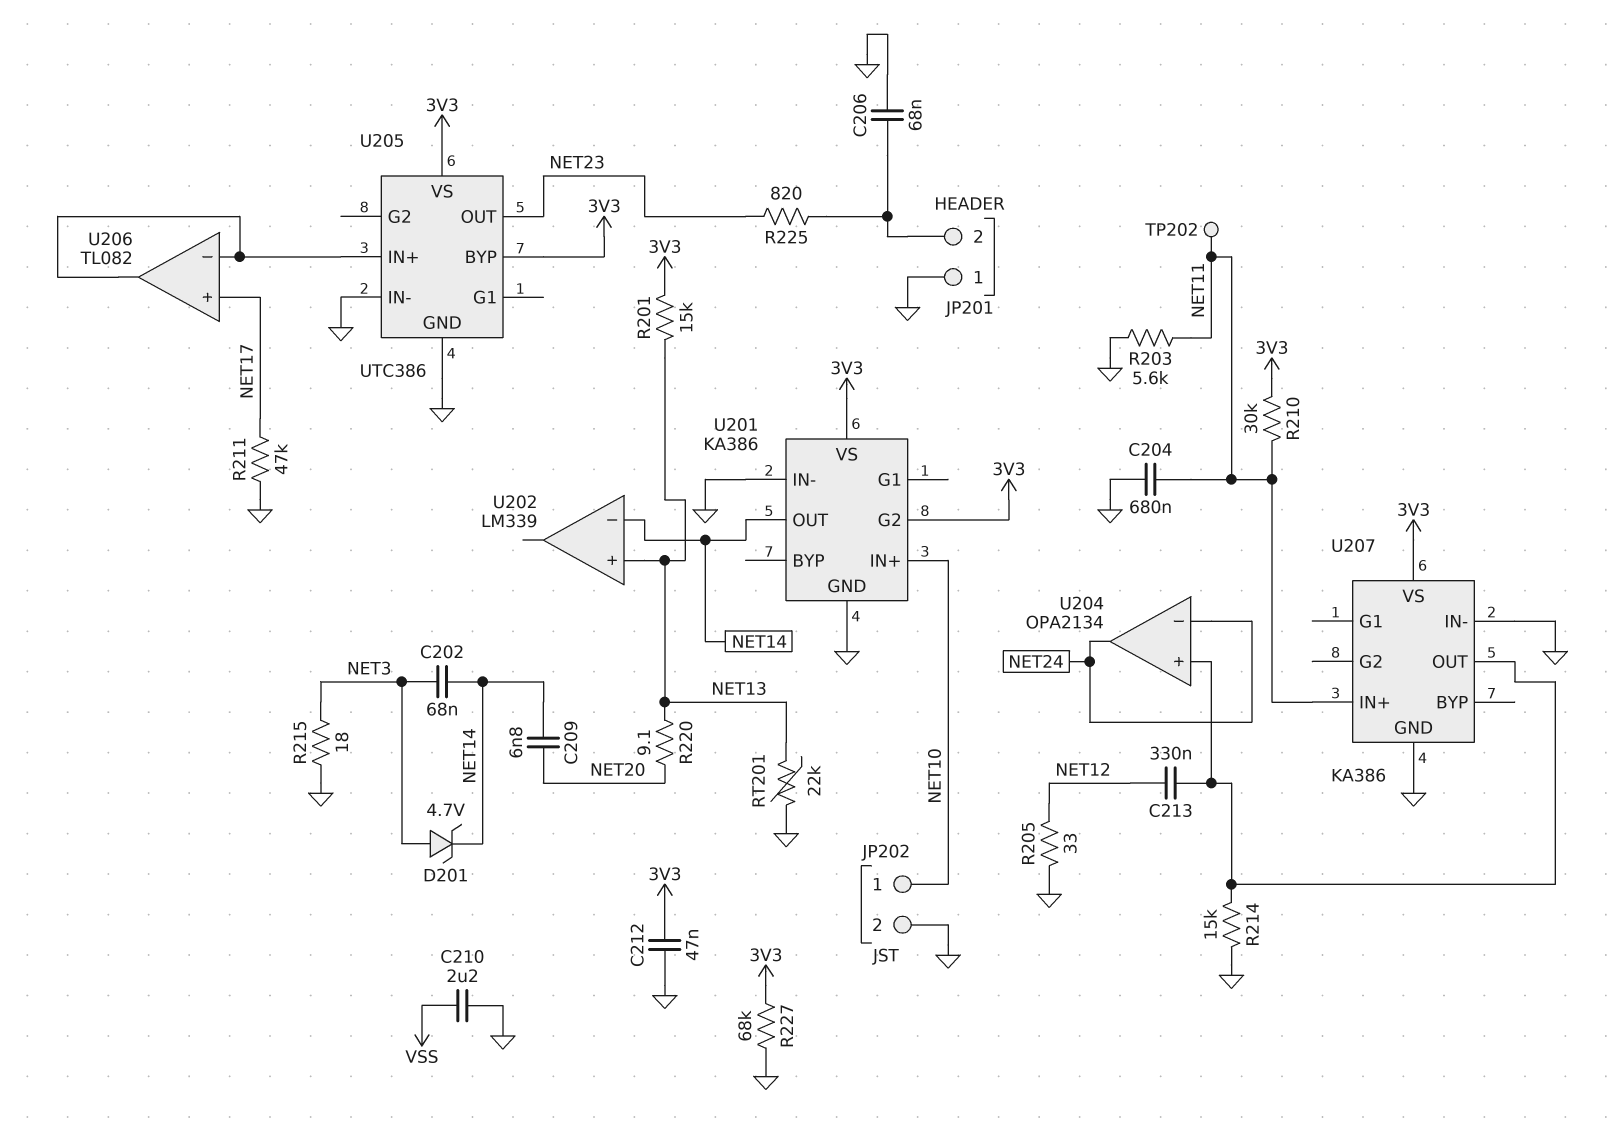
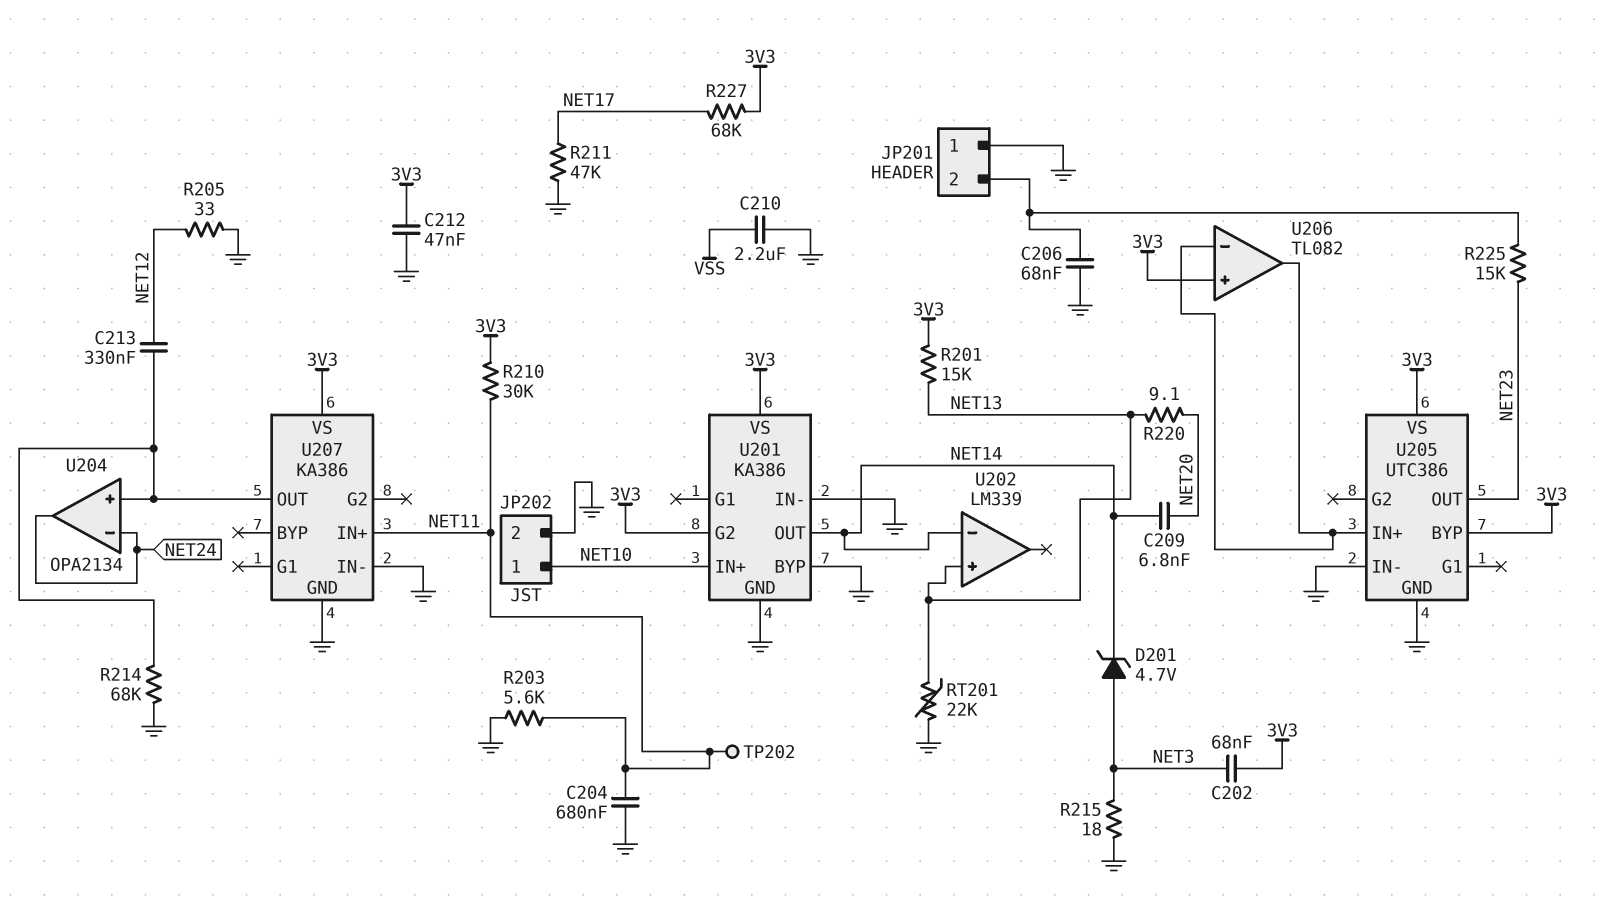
C202: 68nF (NET3, NET14) -> 68nF (3V3, NET3)
R214: 15k (GND, U204/in+) -> 68k (GND, U204/in+)
R225: 820 (JP201/2, NET23) -> 15k (JP201/2, NET23)
R227: 68k (3V3, GND) -> 68k (3V3, NET17)
U201 pin BYP: none -> GND
U206 pin in+: NET17 -> 3V3

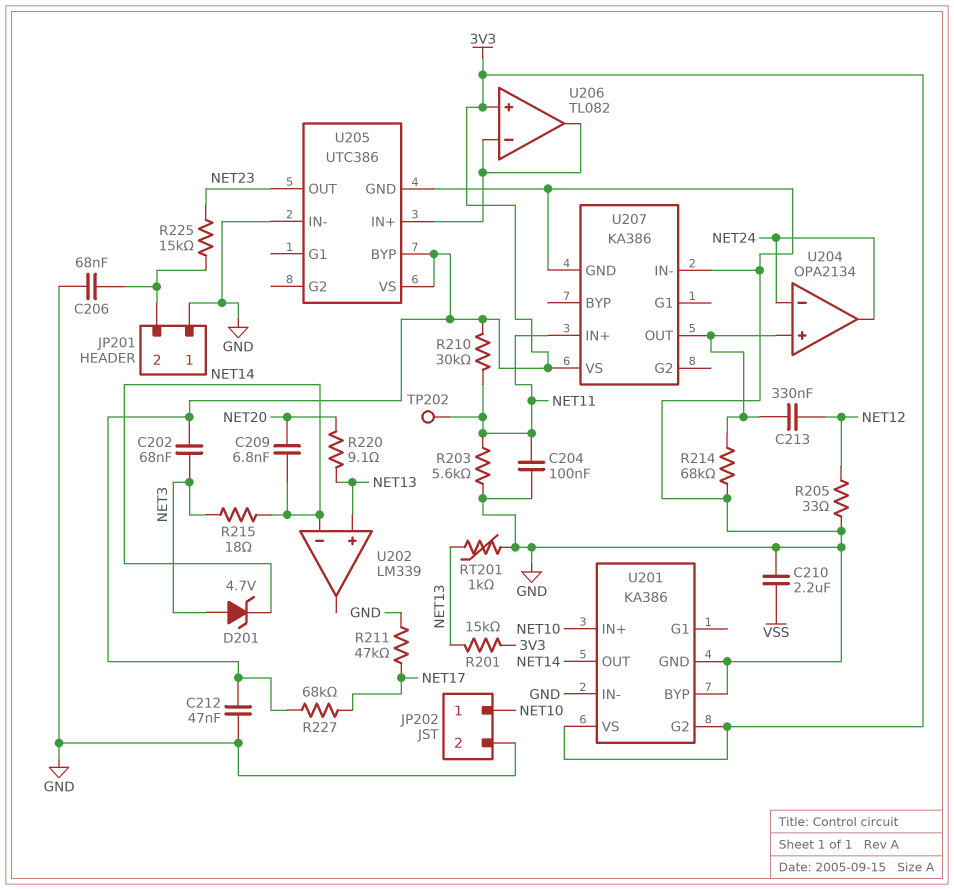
C204: 680nF (GND, NET11) -> 100nF (GND, NET11)
R215: 18 (GND, NET3) -> 18 (NET3, NET14)
RT201: 22k (GND, NET13) -> 1k (GND, NET13)

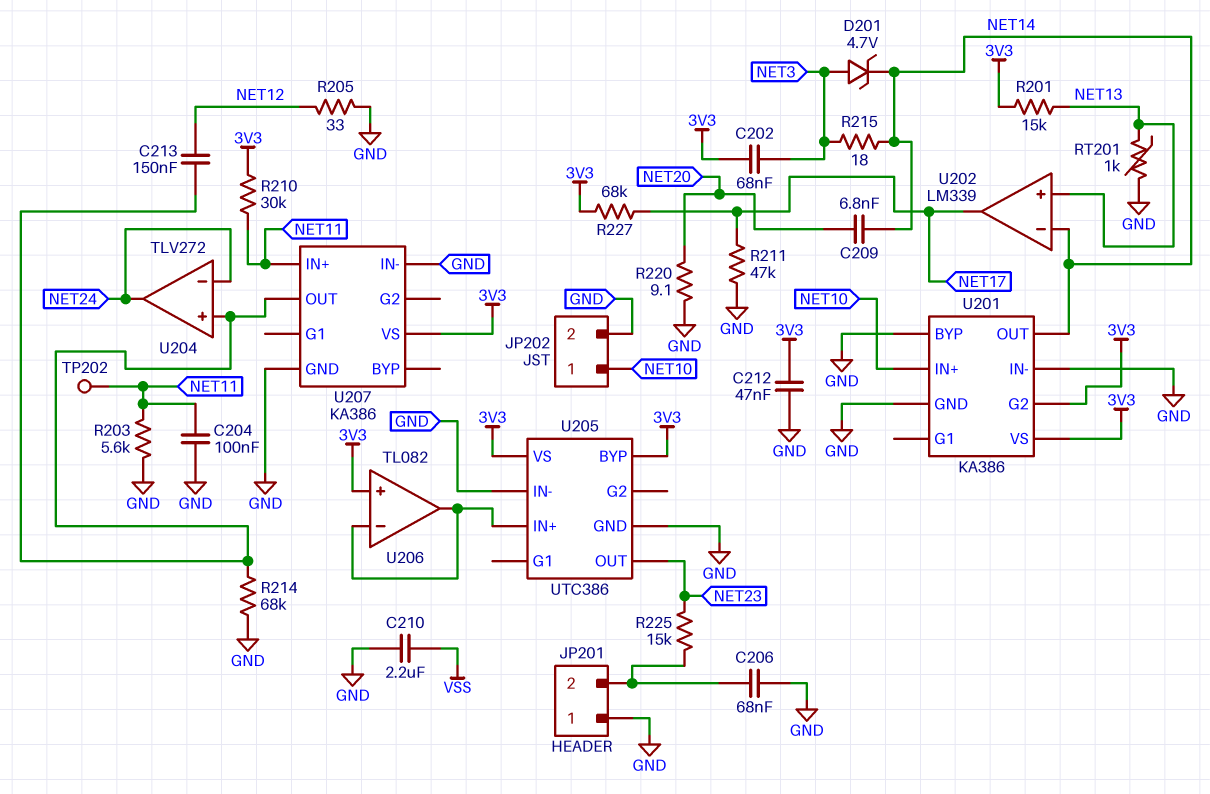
C213: 330nF (NET12, U204/in+) -> 150nF (NET12, U204/in+)
R220: 9.1 (NET13, NET20) -> 9.1 (GND, NET20)
U202 pin out: none -> NET17
U204: OPA2134 -> TLV272

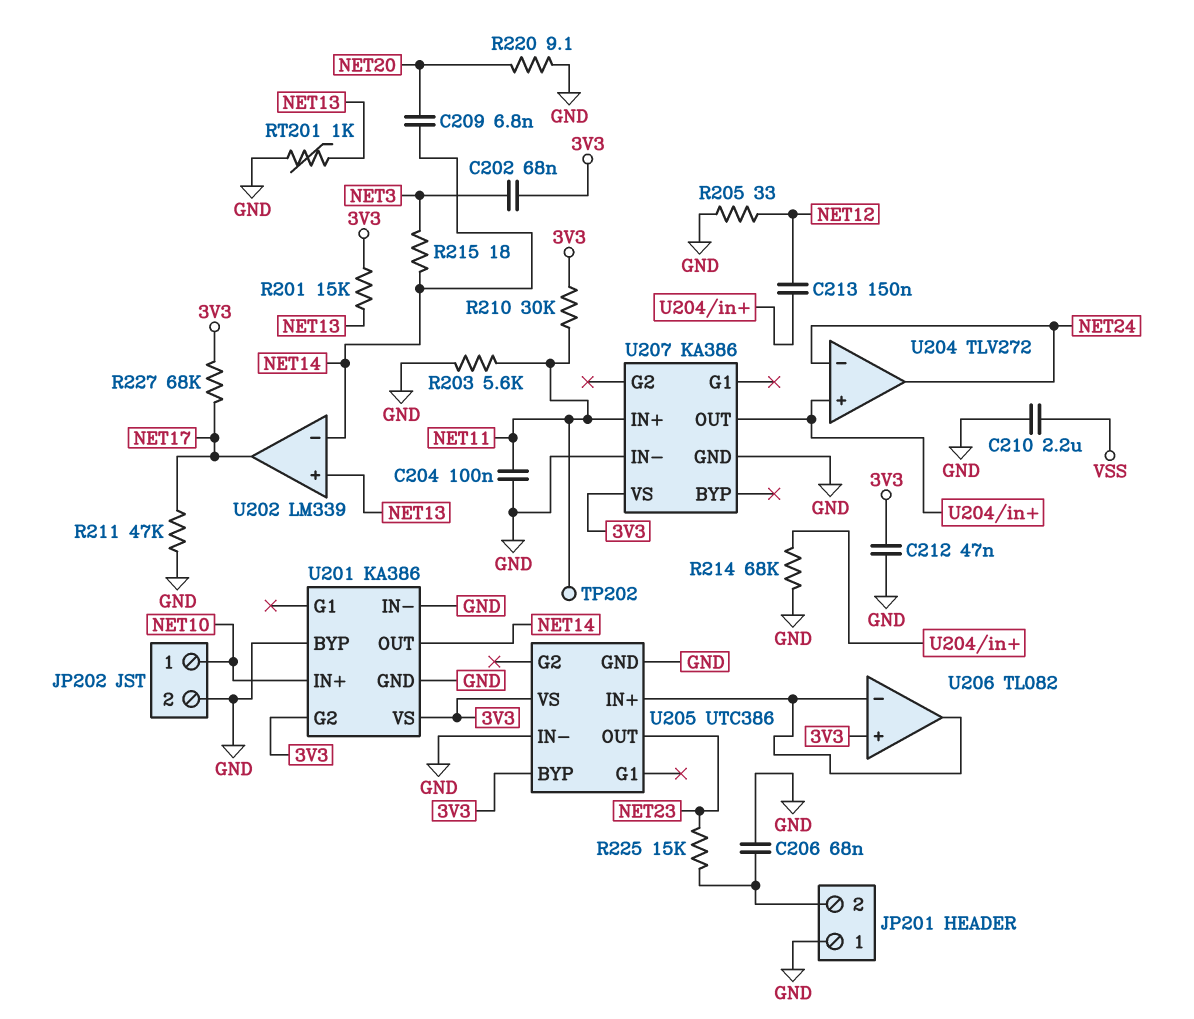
D201: zener 4.7V (A NET3, K NET14) -> none

